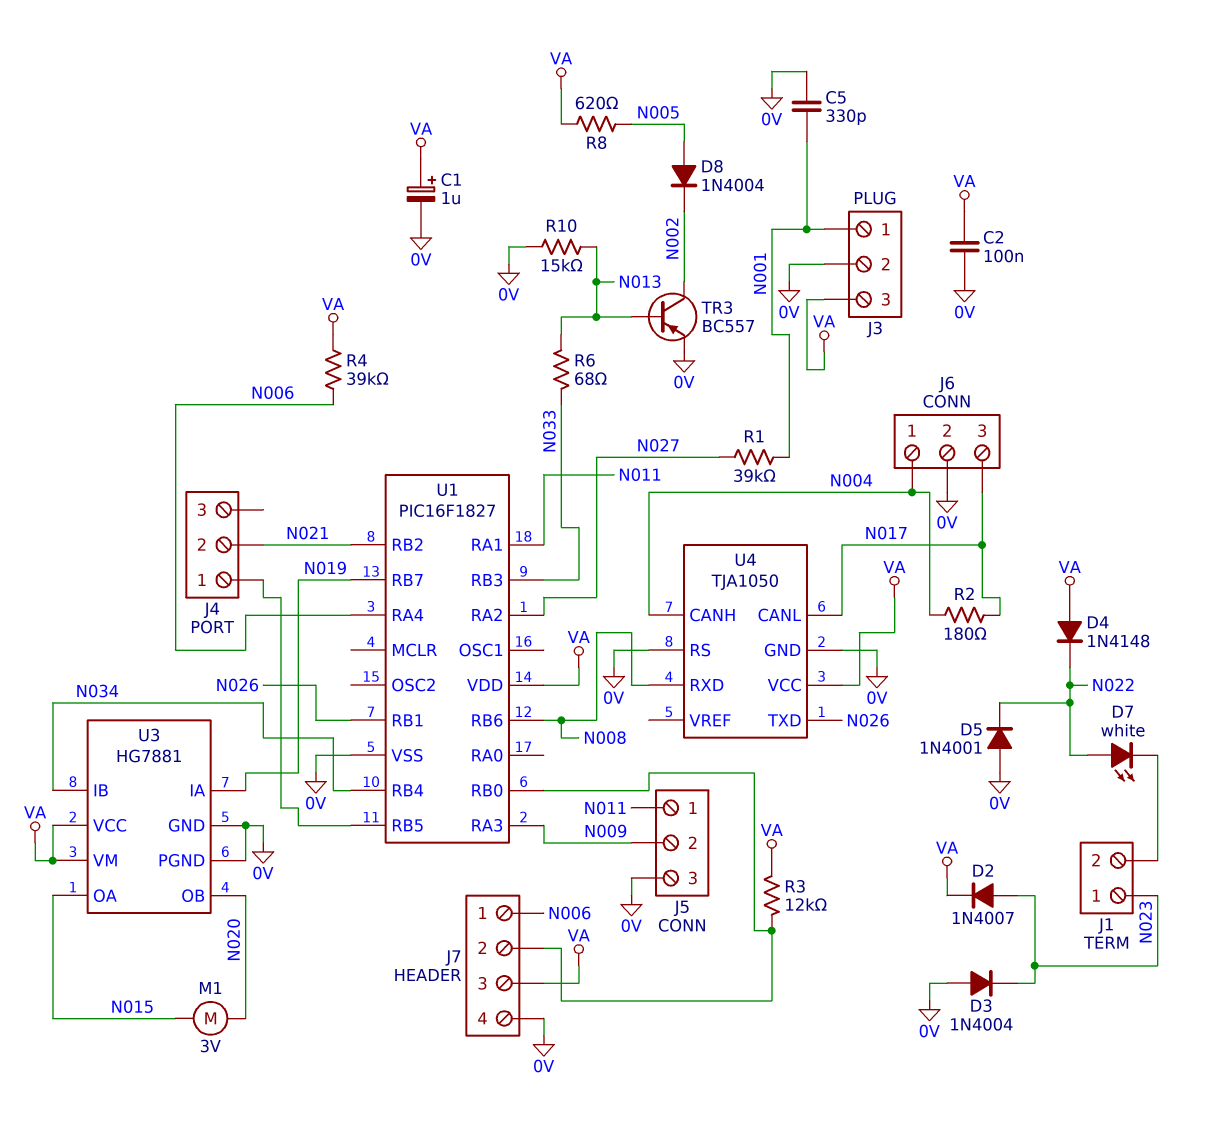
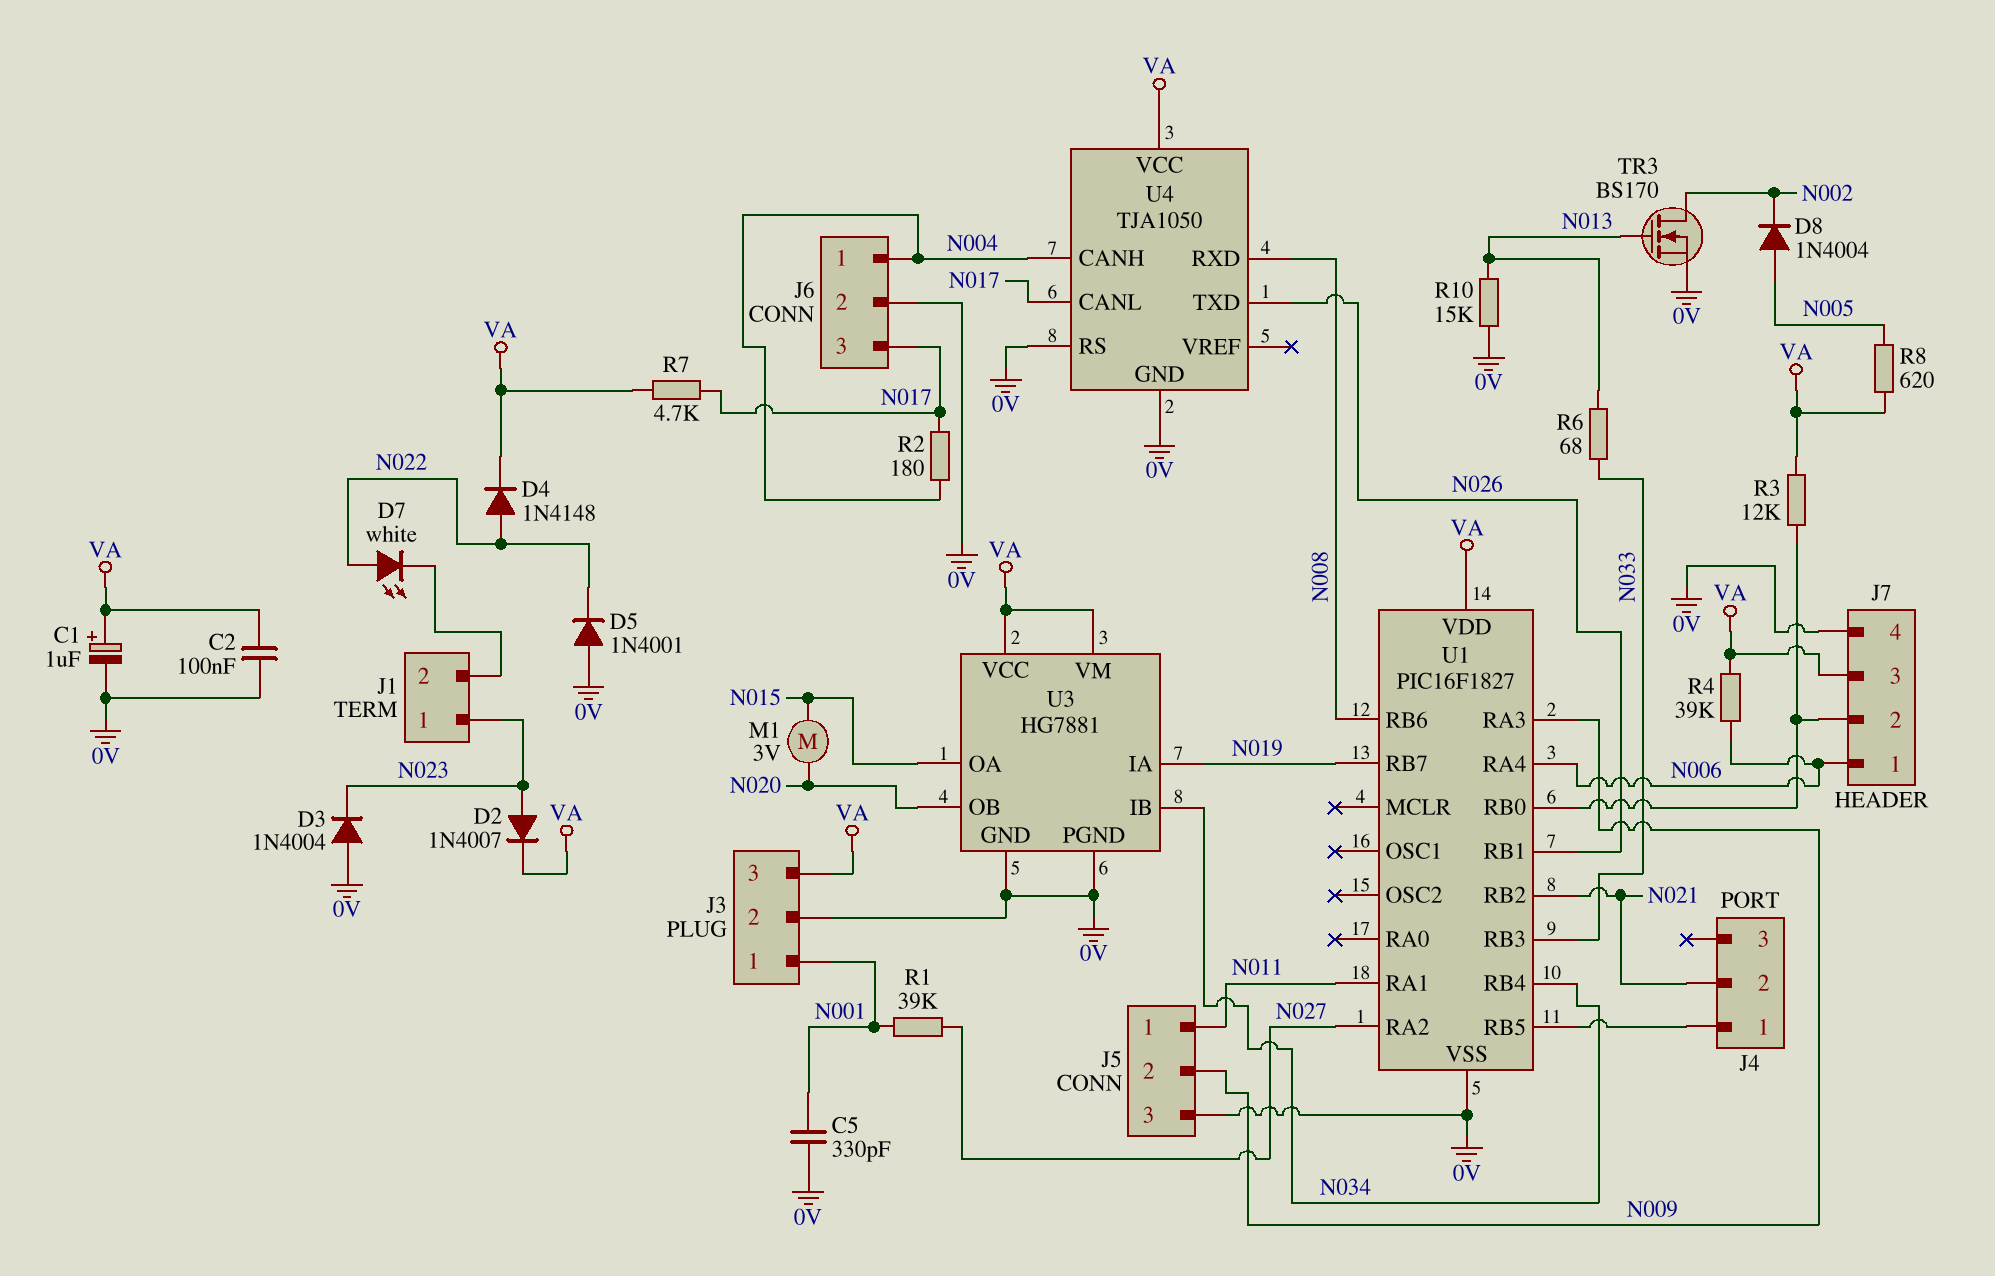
D4: diode 1N4148 (A VA, K N022) -> diode 1N4148 (A N022, K VA)
R7: none -> 4.7k (N017, VA)
TR3: PNP BC557 (B N013, C N002, E 0V) -> NMOS BS170 (G N013, D N002, S 0V)

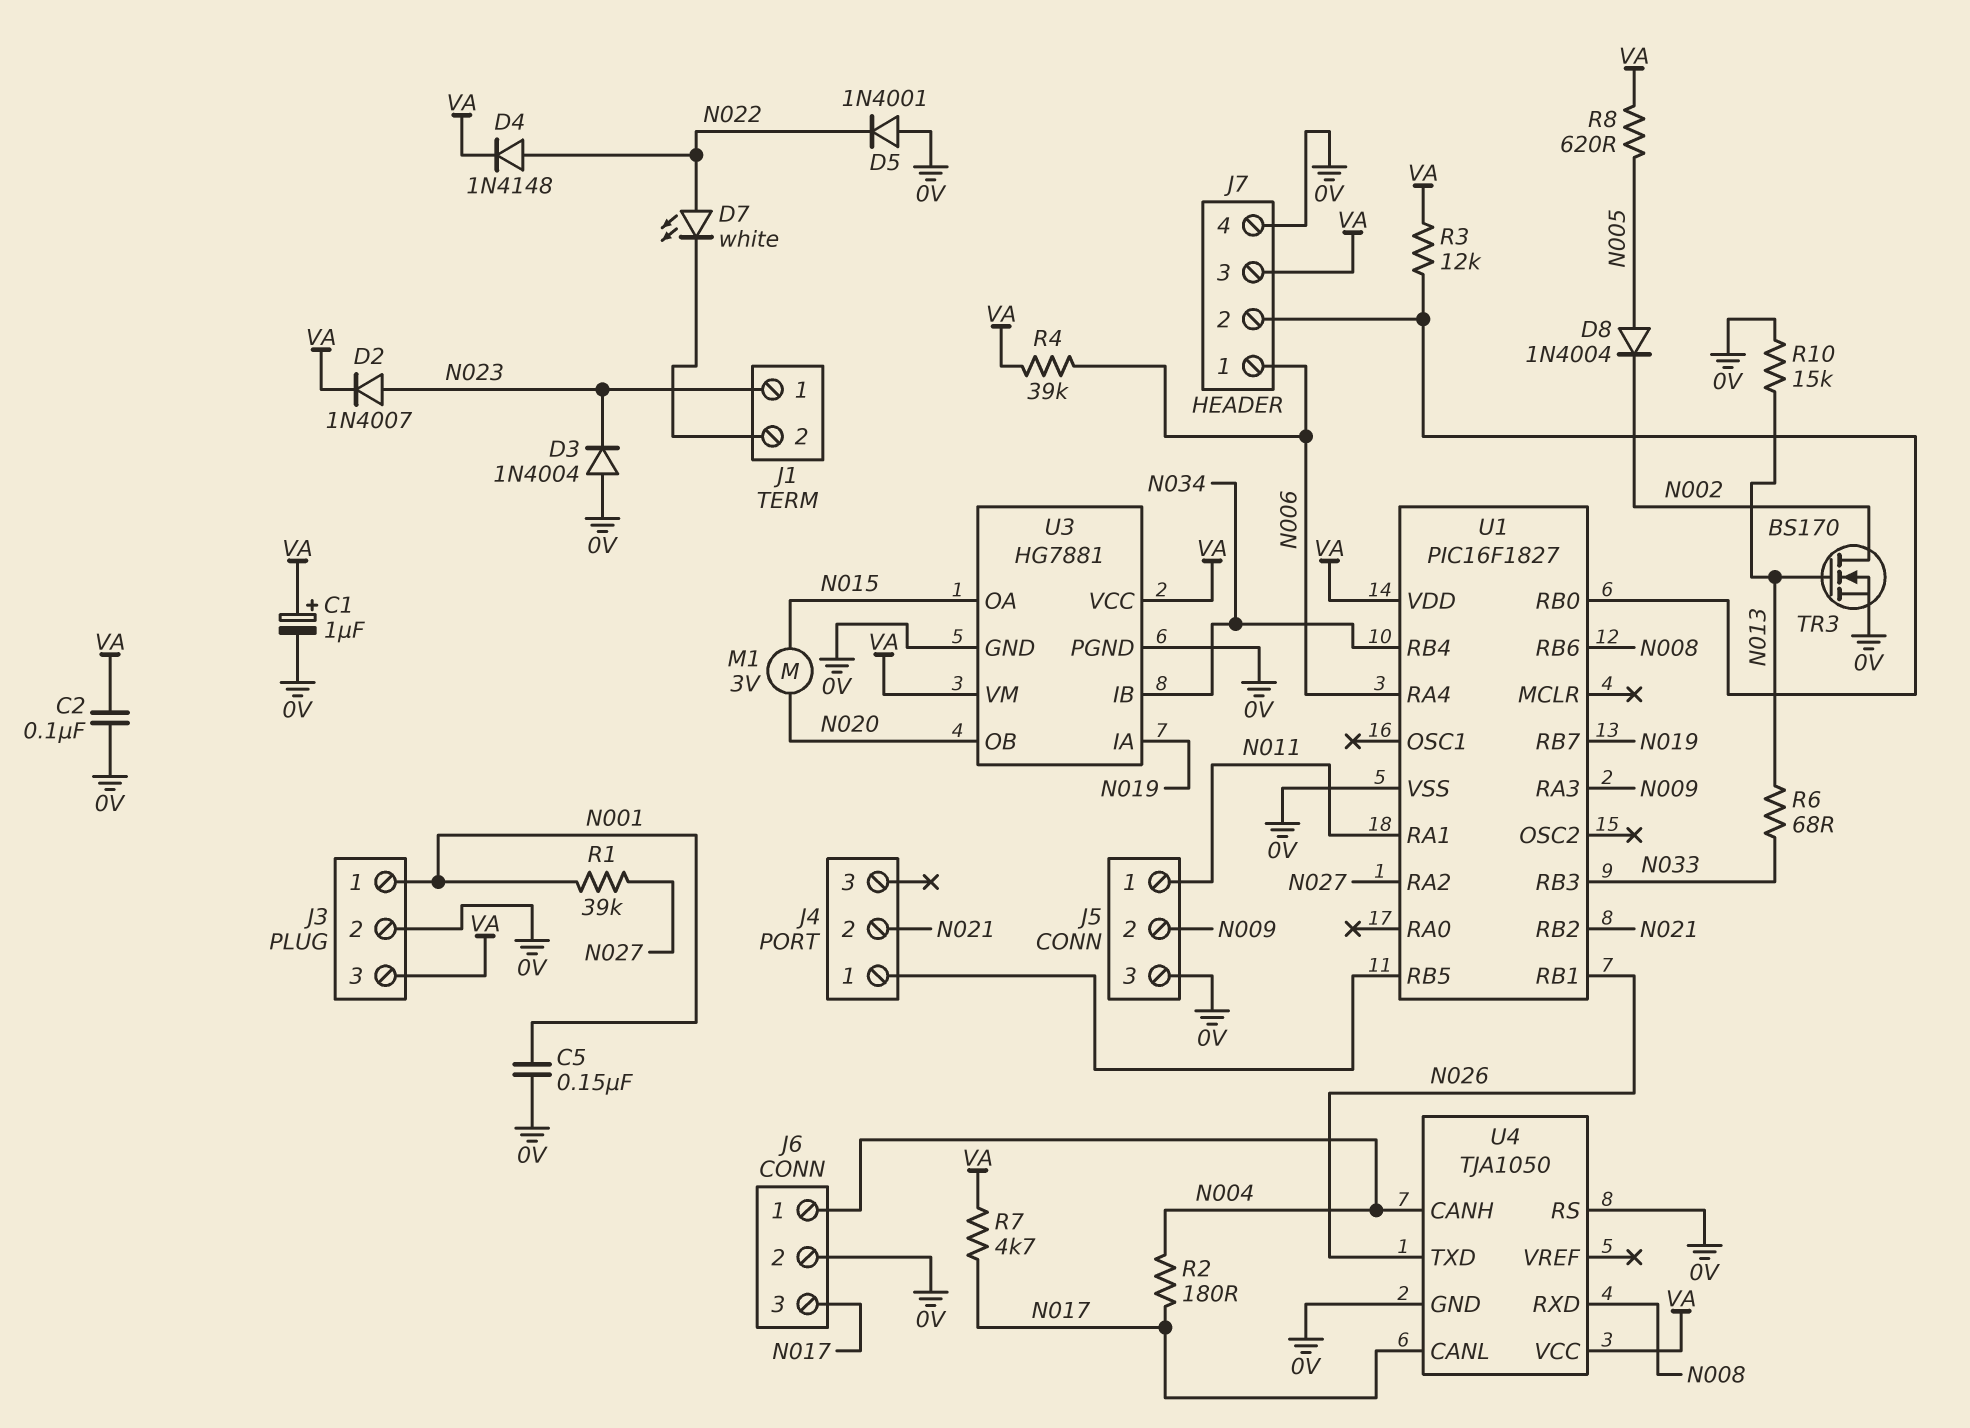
C5: 330pF (0V, N001) -> 150nF (0V, N001)

